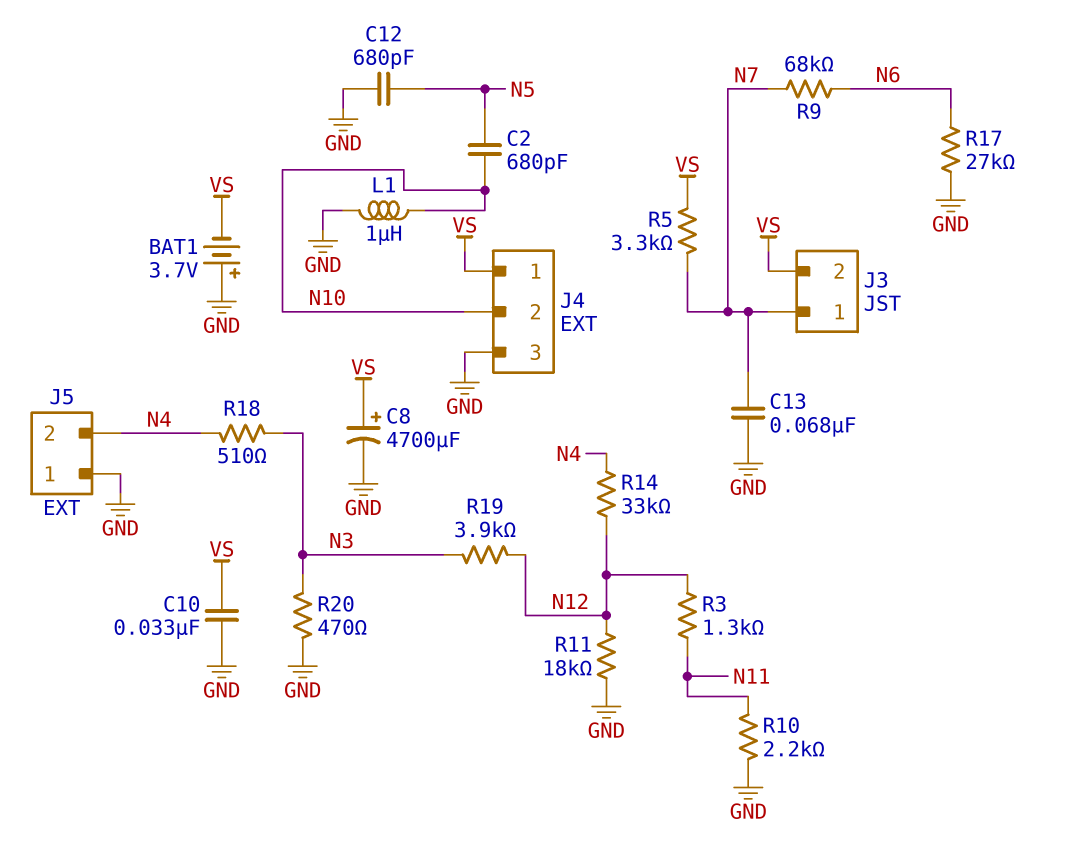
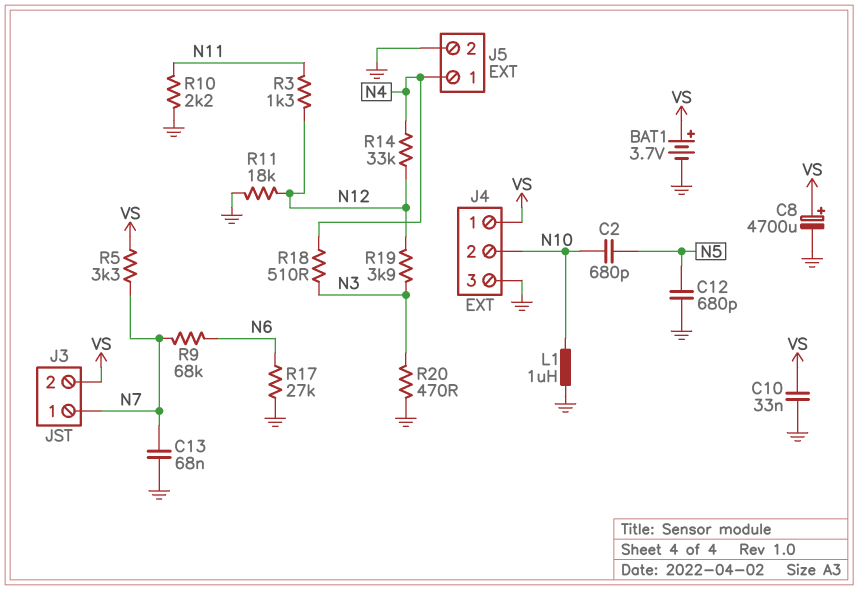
BAT1: 3.7V (plus GND, minus VS) -> 3.7V (plus VS, minus GND)
J5 pin 1: GND -> N4
J5 pin 2: N4 -> GND

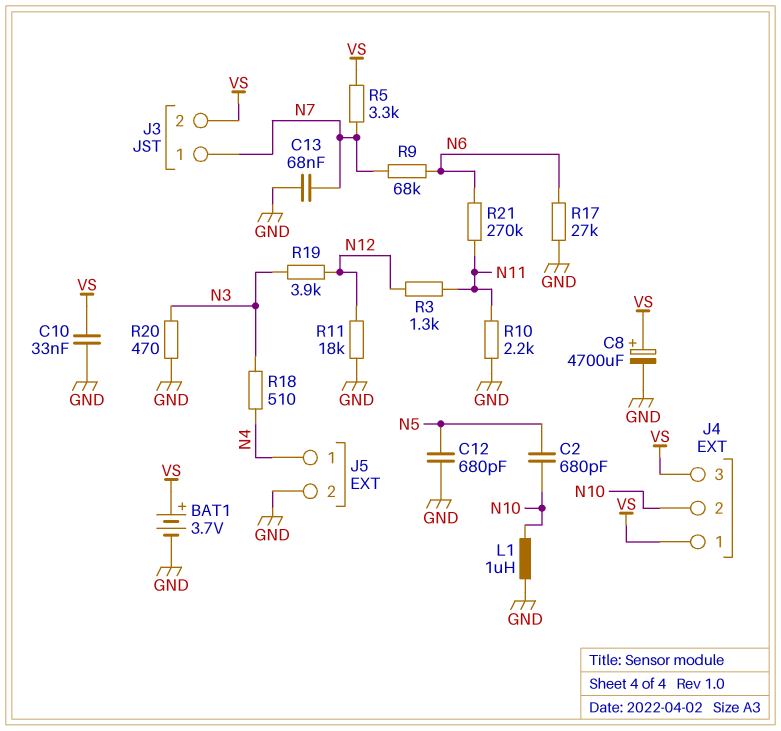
J4 pin 3: GND -> VS
R14: 33k (N4, N12) -> none
R21: none -> 270k (N6, N11)

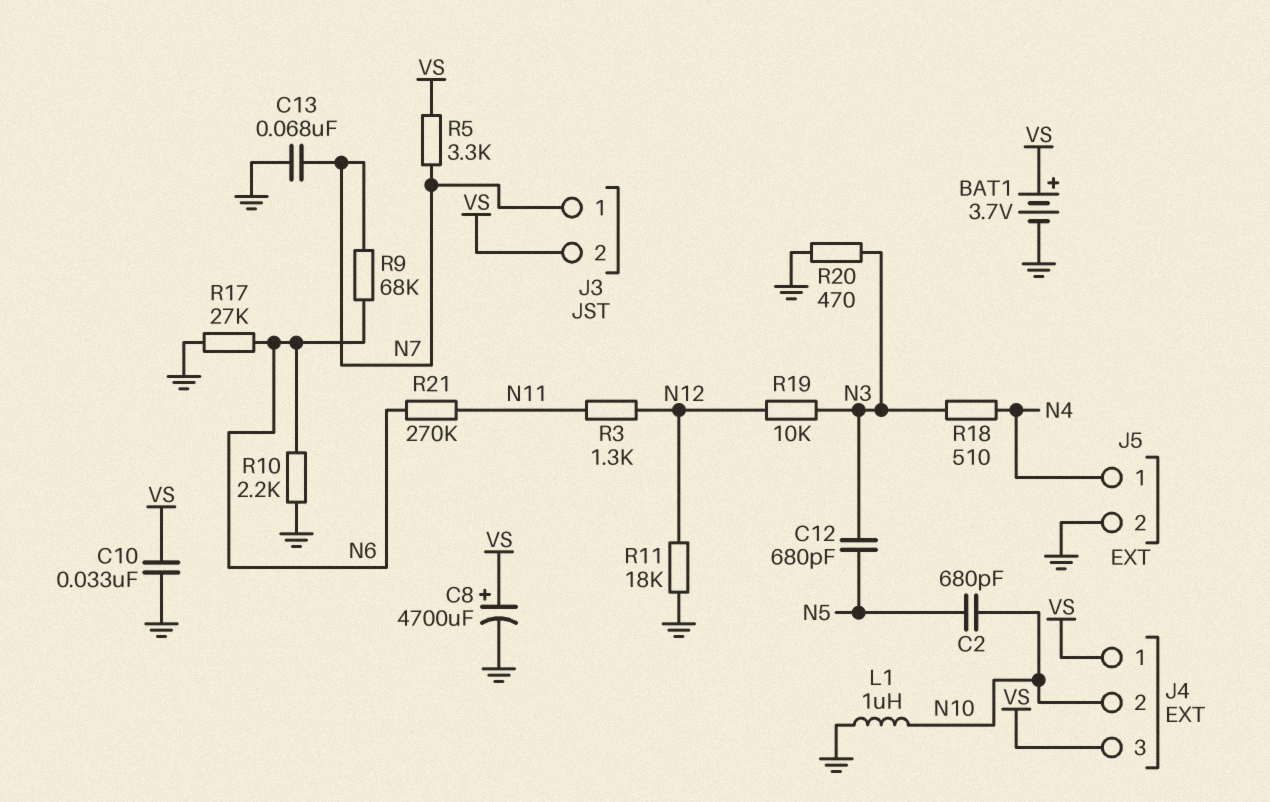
C12: 680pF (GND, N5) -> 680pF (N3, N5)
R10: 2.2k (GND, N11) -> 2.2k (GND, N6)
R19: 3.9k (N3, N12) -> 10k (N3, N12)

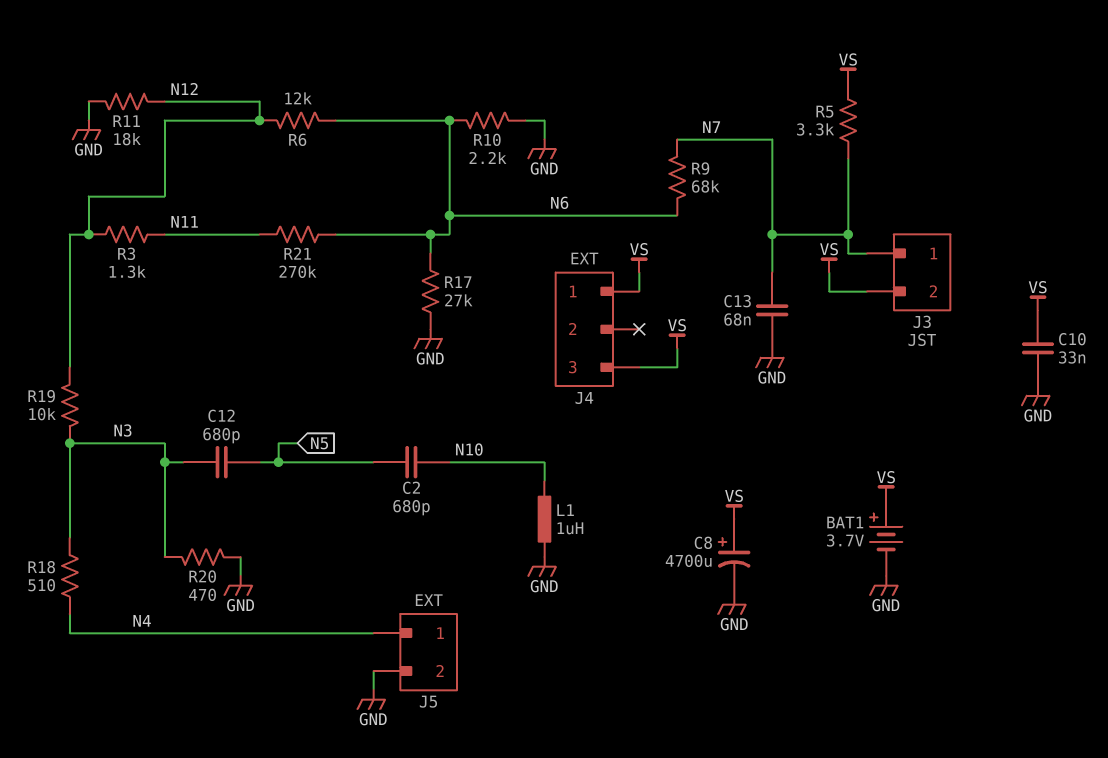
J4 pin 2: N10 -> none
R6: none -> 12k (N6, N12)

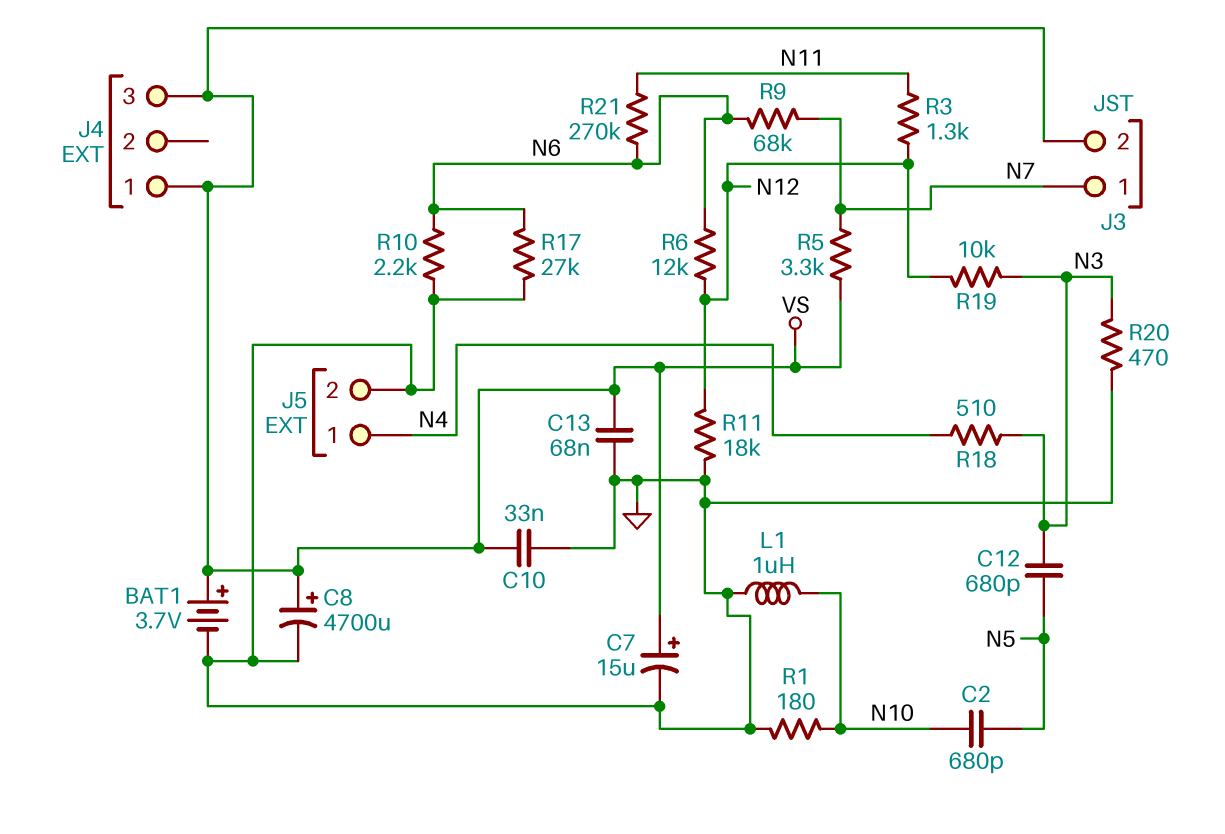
C7: none -> 15uF (plus VS, minus GND)
C13: 68nF (GND, N7) -> 68nF (GND, VS)
R1: none -> 180 (GND, N10)

